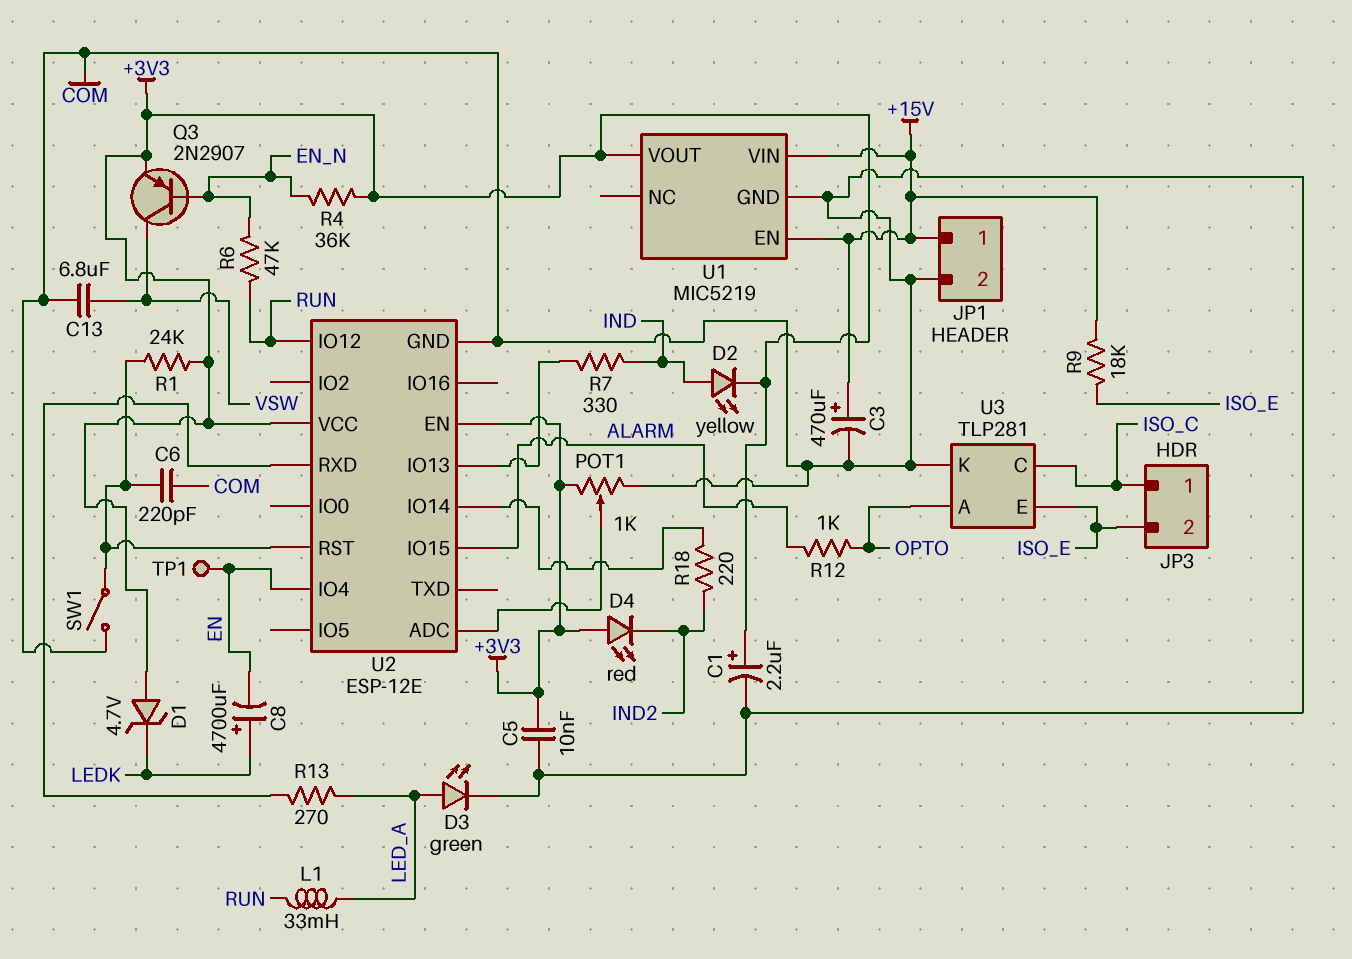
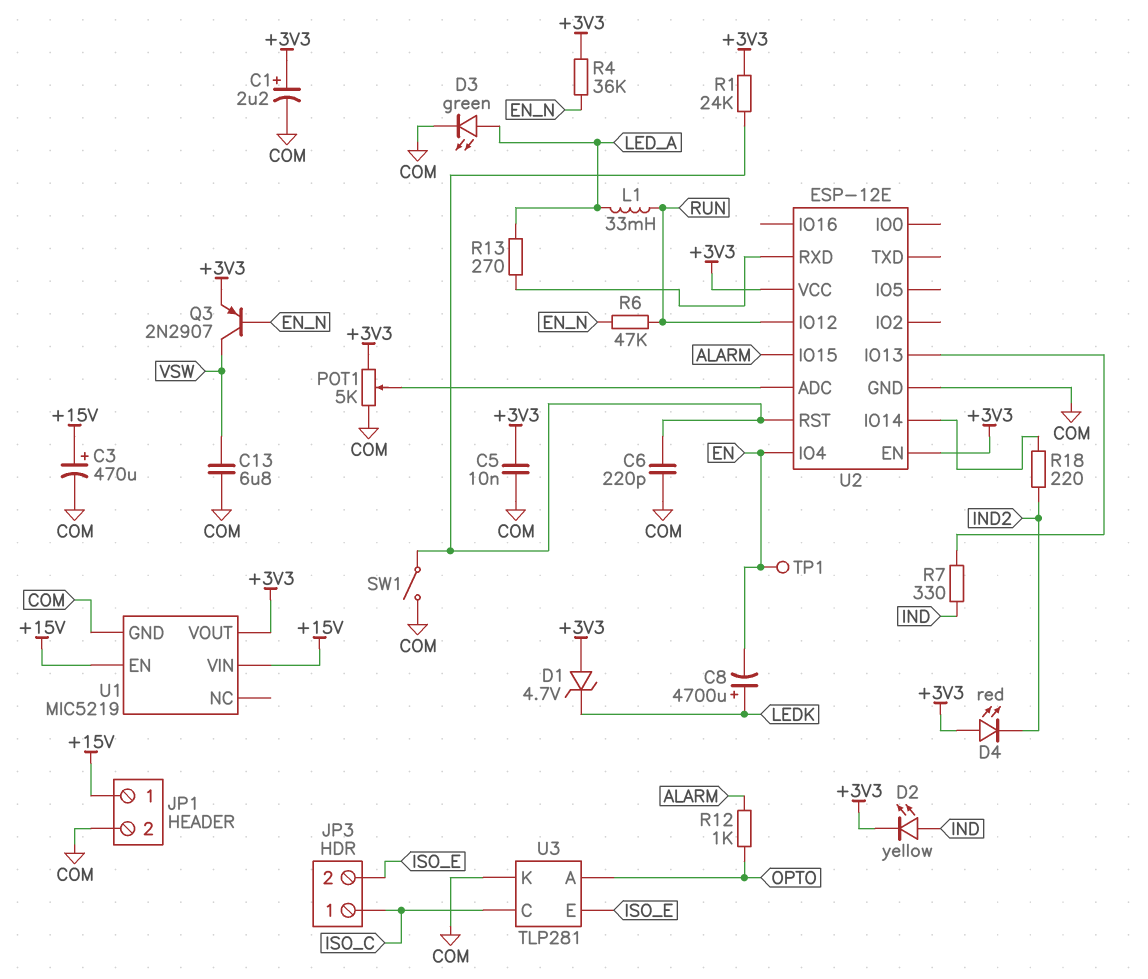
POT1: 1k (+3V3, COM, wiper U2/ADC) -> 5k (+3V3, COM, wiper U2/ADC)
R9: 18k (+15V, ISO_E) -> none

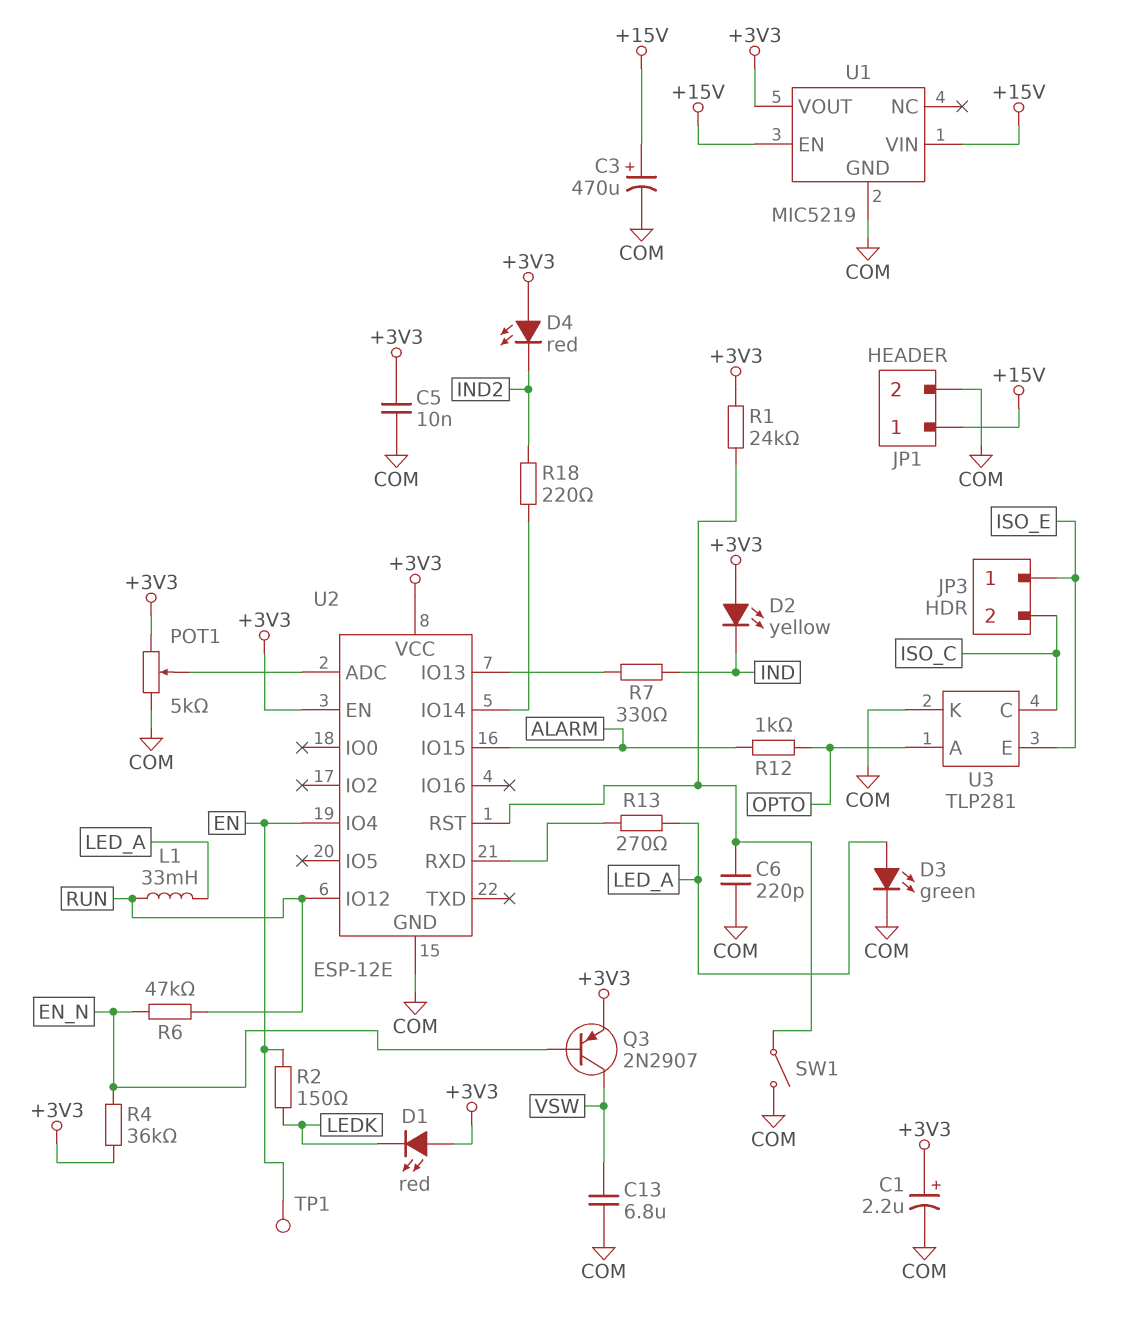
C8: 4700uF (plus LEDK, minus EN) -> none
D1: zener 4.7V (A +3V3, K LEDK) -> LED red (A +3V3, K LEDK)
D2: LED yellow (A IND, K +3V3) -> LED yellow (A +3V3, K IND)
JP3 pin 1: ISO_C -> ISO_E
JP3 pin 2: ISO_E -> ISO_C
R2: none -> 150 (EN, LEDK)

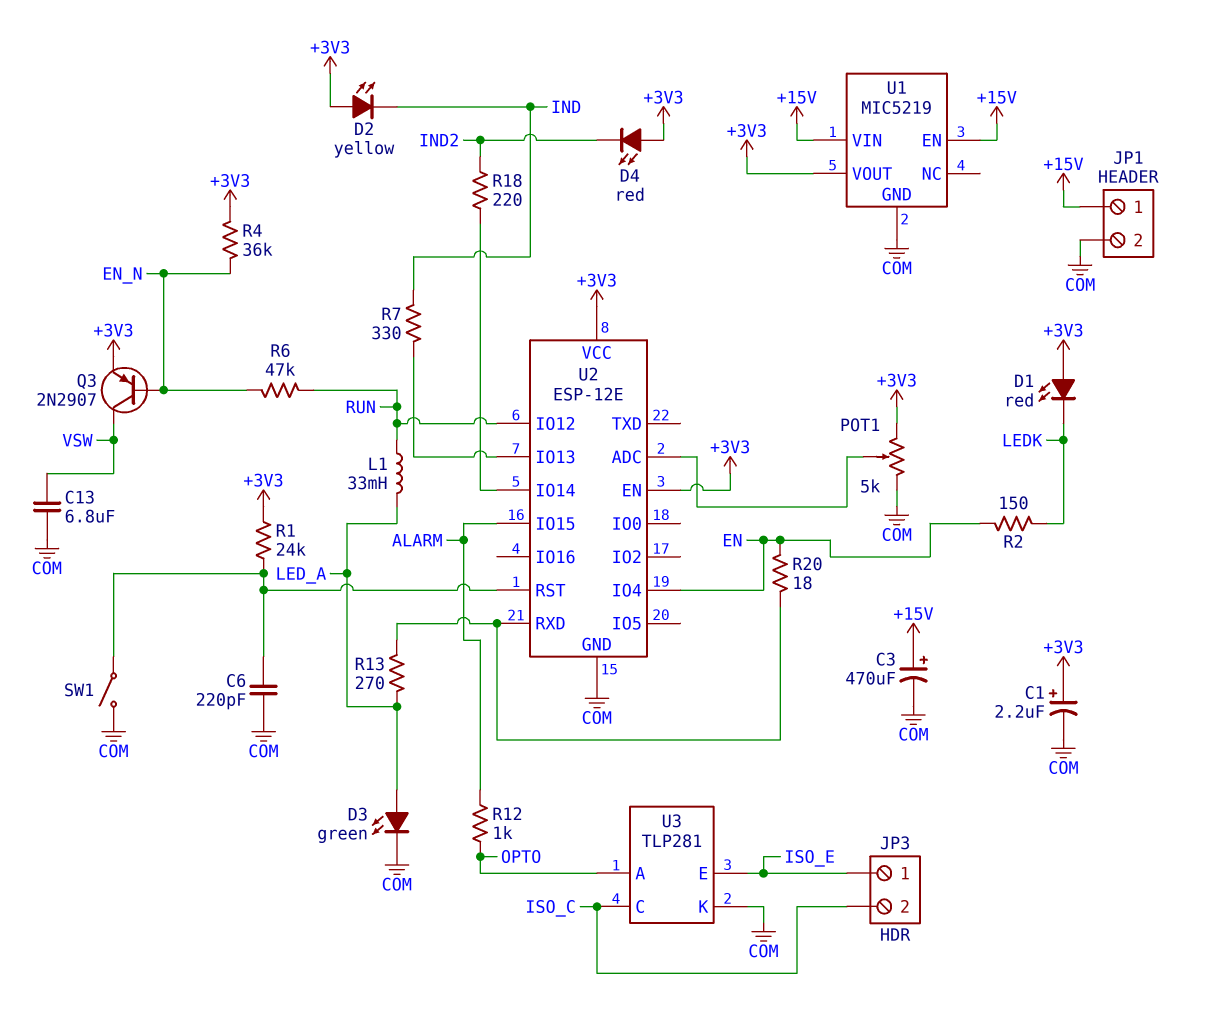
C5: 10nF (+3V3, COM) -> none
R20: none -> 18 (EN, U2/RXD)
TP1: test point (EN) -> none

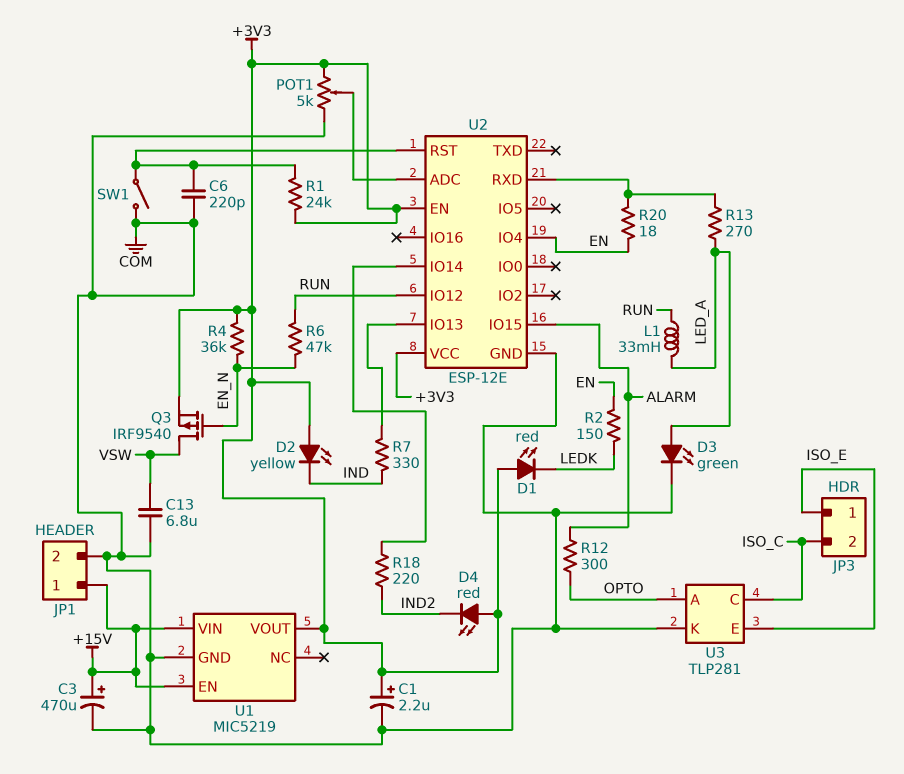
Q3: PNP 2N2907 (B EN_N, C VSW, E +3V3) -> PMOS IRF9540 (G EN_N, D VSW, S +3V3)
R12: 1k (ALARM, OPTO) -> 300 (ALARM, OPTO)

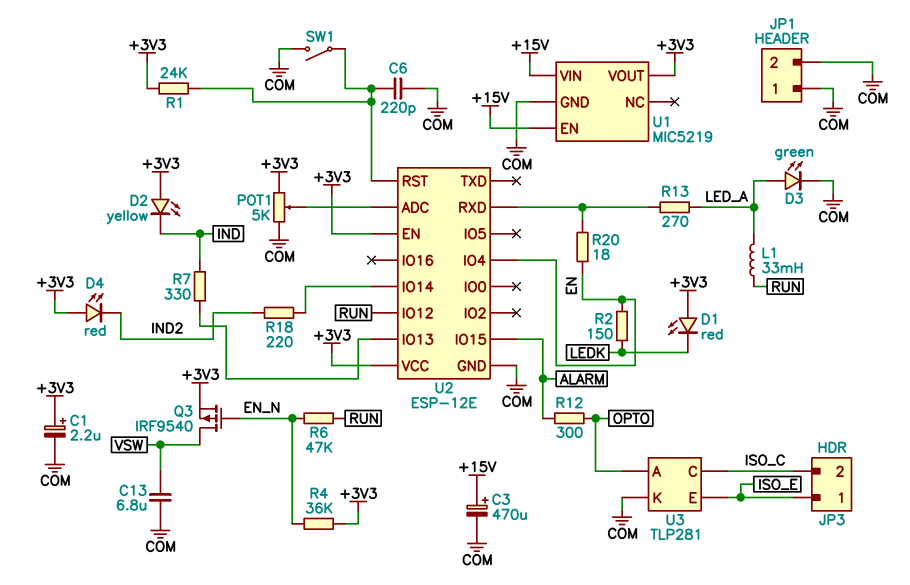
JP1 pin 1: +15V -> COM

